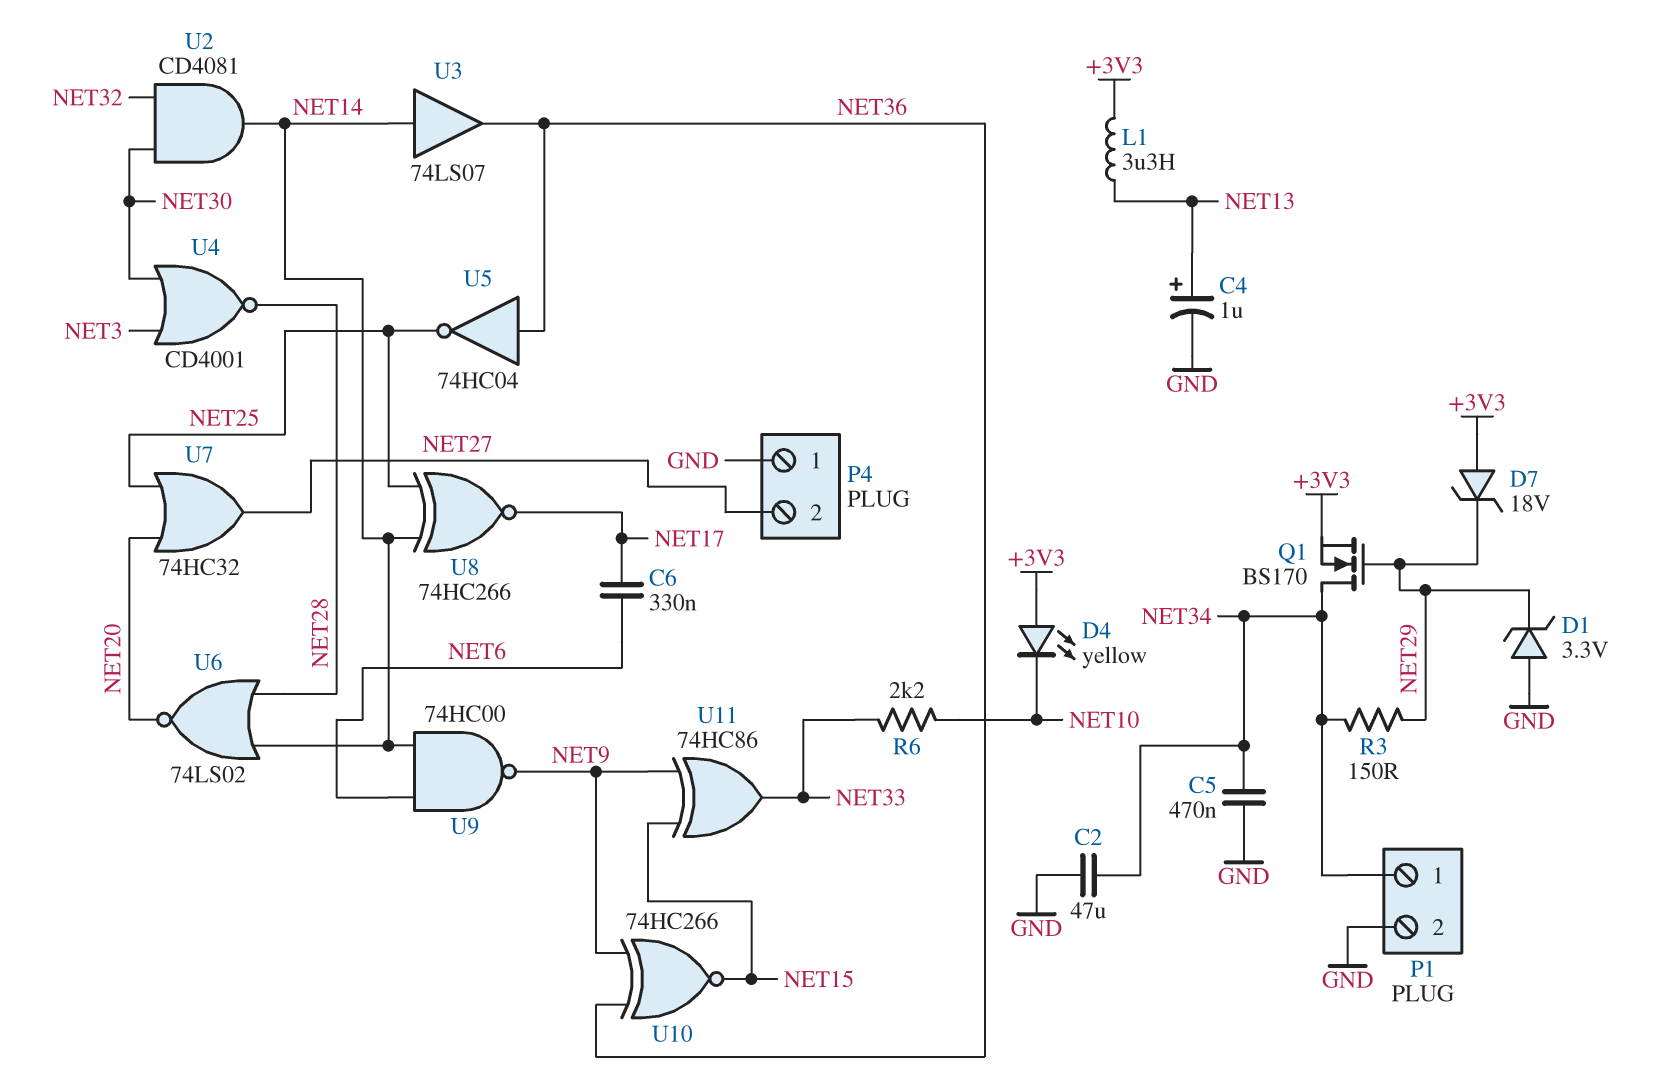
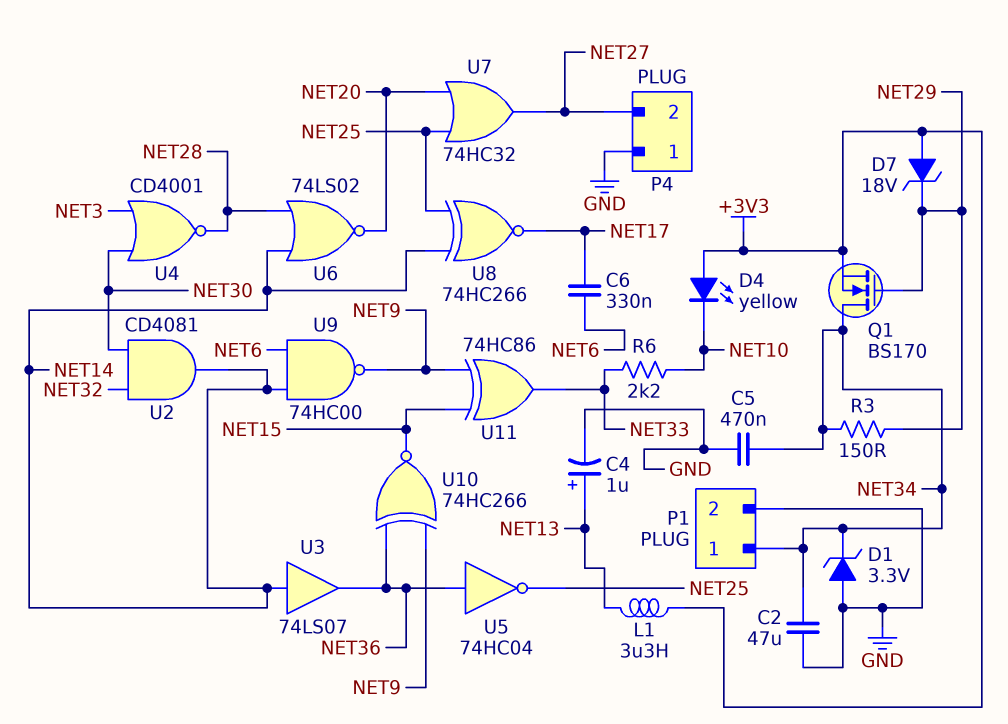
D1: zener 3.3V (A GND, K NET29) -> zener 3.3V (A GND, K NET34)

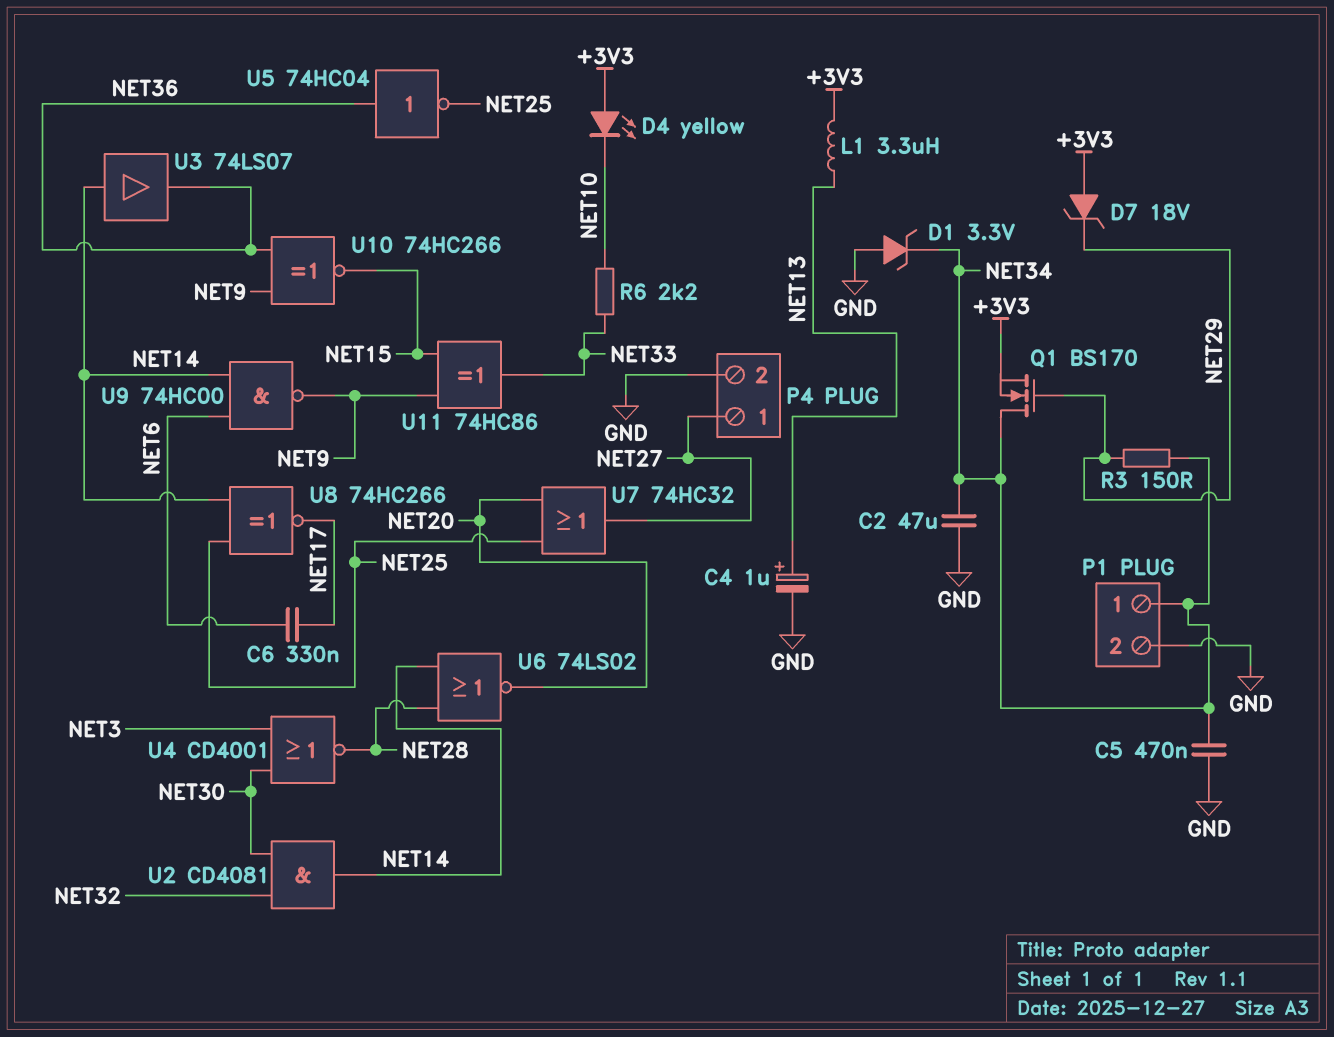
P4 pin 1: GND -> NET27
P4 pin 2: NET27 -> GND

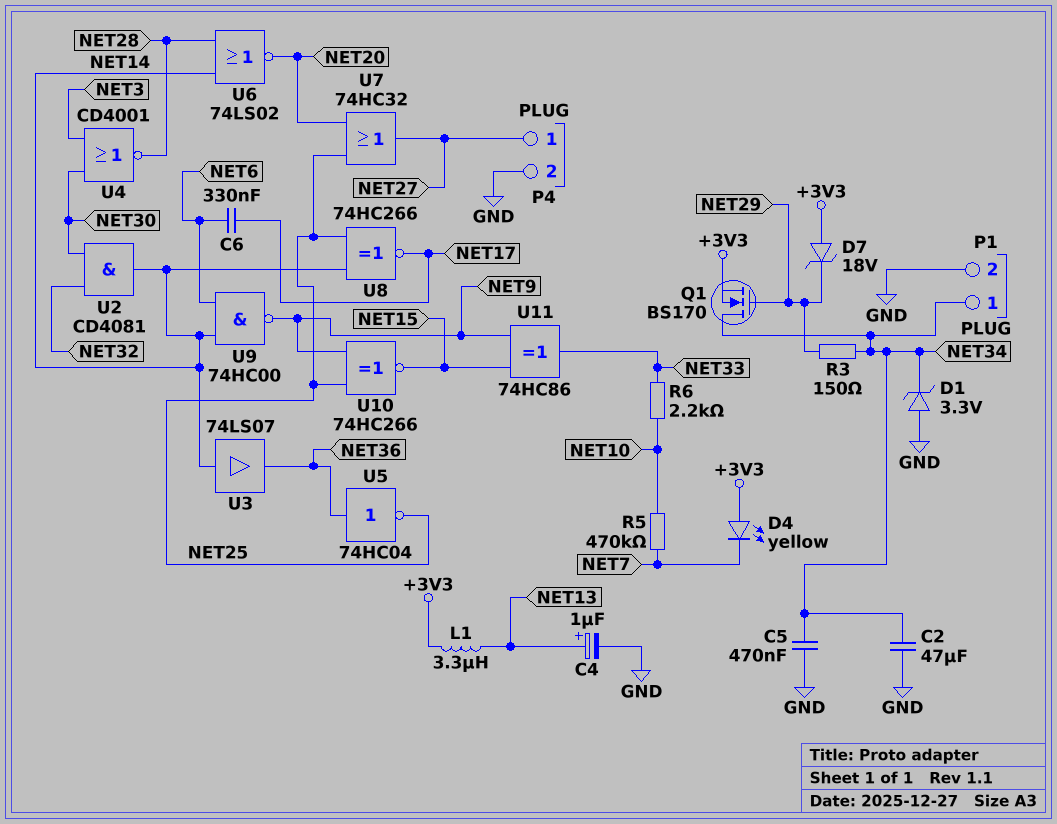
D4: LED yellow (A +3V3, K NET10) -> LED yellow (A +3V3, K NET7)
R5: none -> 470k (NET7, NET10)
U10: XNOR 74HC266 (in NET9, in NET36, out NET15) -> XNOR 74HC266 (in NET9, in NET25, out NET15)

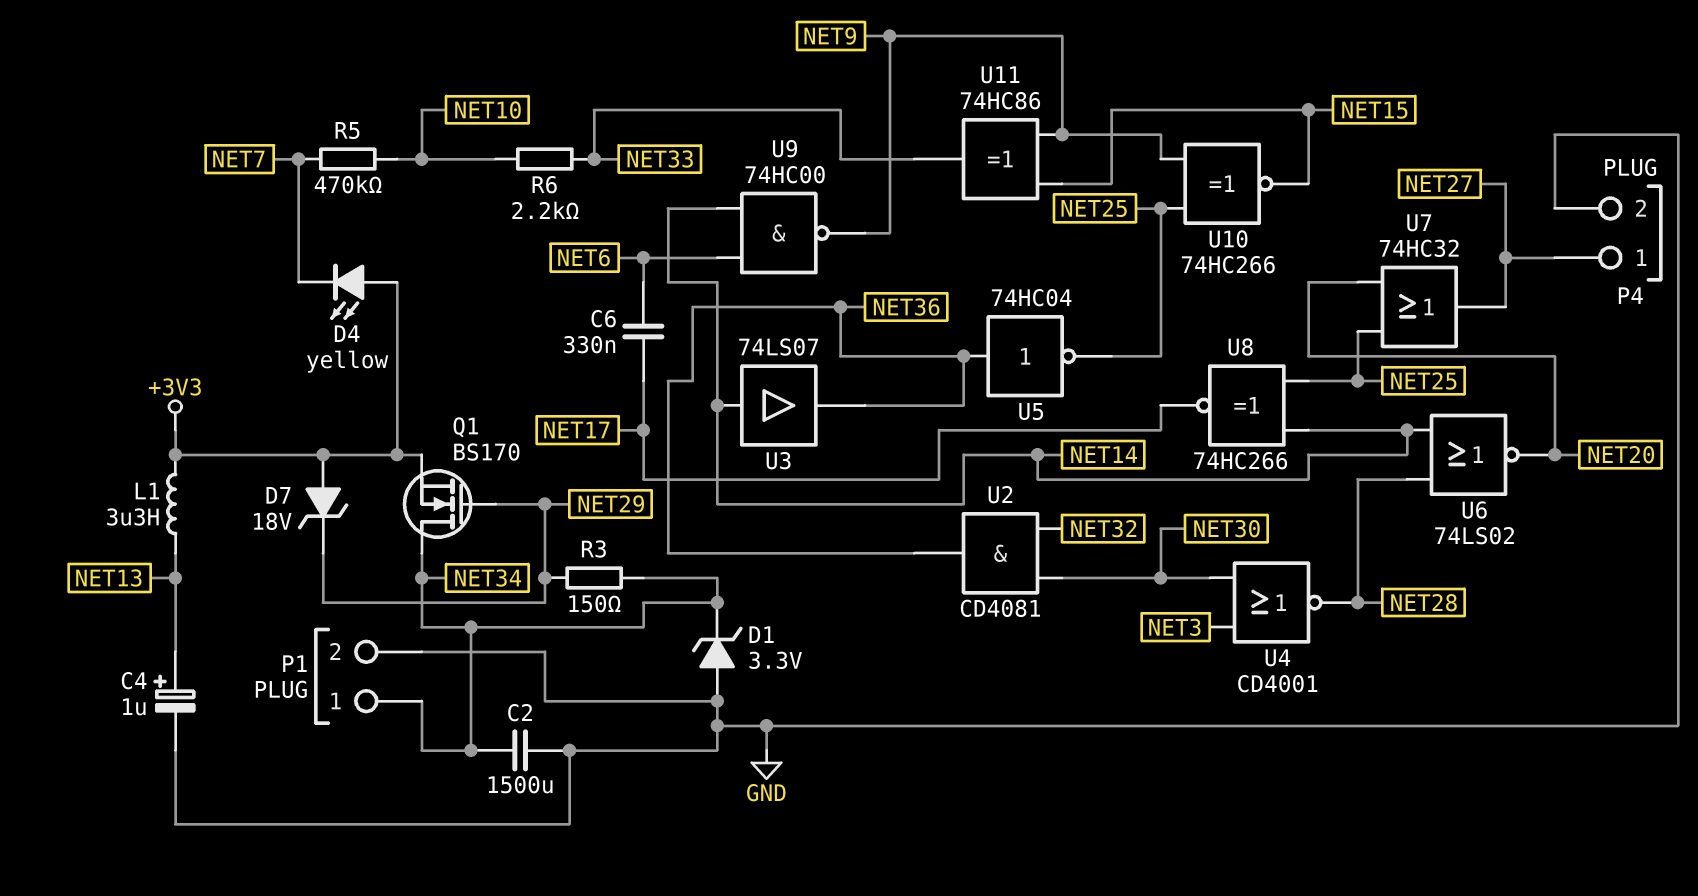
C2: 47uF (GND, NET34) -> 1500uF (GND, NET34)
C5: 470nF (GND, NET34) -> none
U2: AND CD4081 (in NET30, in NET32, out NET14) -> AND CD4081 (in NET30, in NET32, out NET36)

